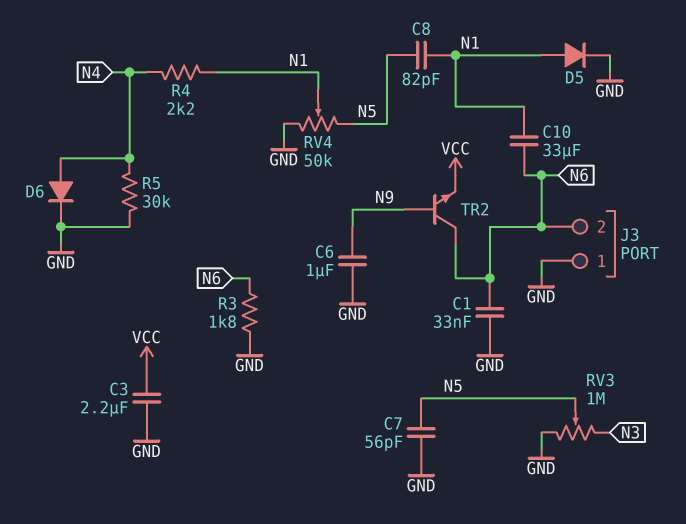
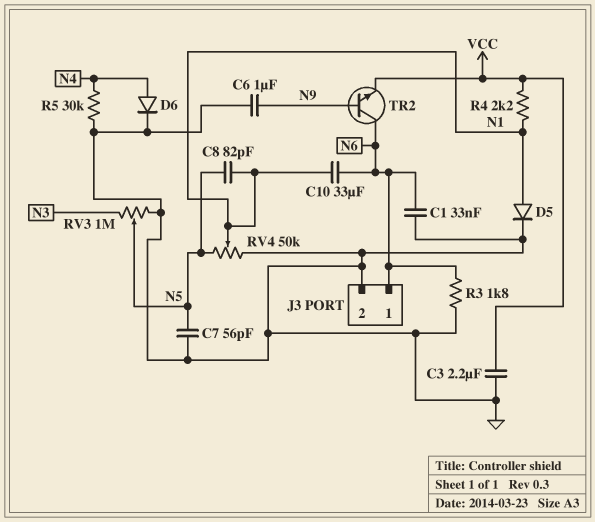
J3 pin 1: GND -> N6
J3 pin 2: N6 -> GND
R4: 2.2k (N1, N4) -> 2.2k (N1, VCC)

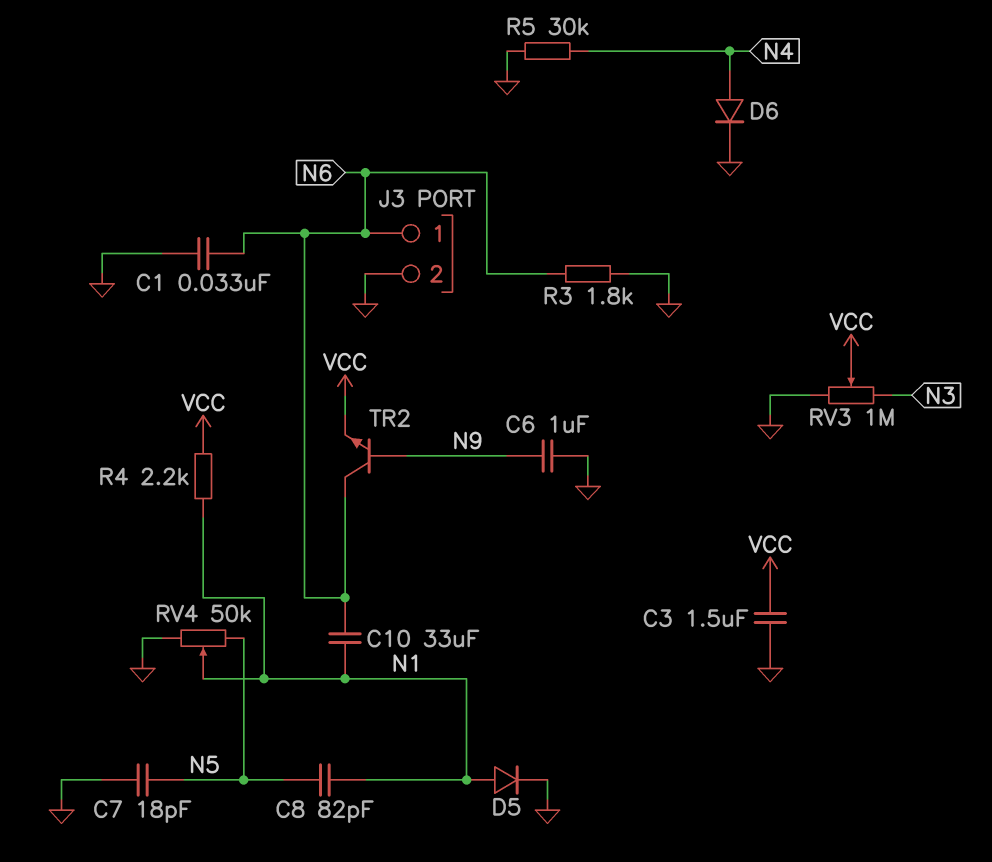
C3: 2.2uF (GND, VCC) -> 1.5uF (GND, VCC)
C7: 56pF (GND, N5) -> 18pF (GND, N5)
RV3: 1M (GND, N3, wiper N5) -> 1M (GND, N3, wiper VCC)

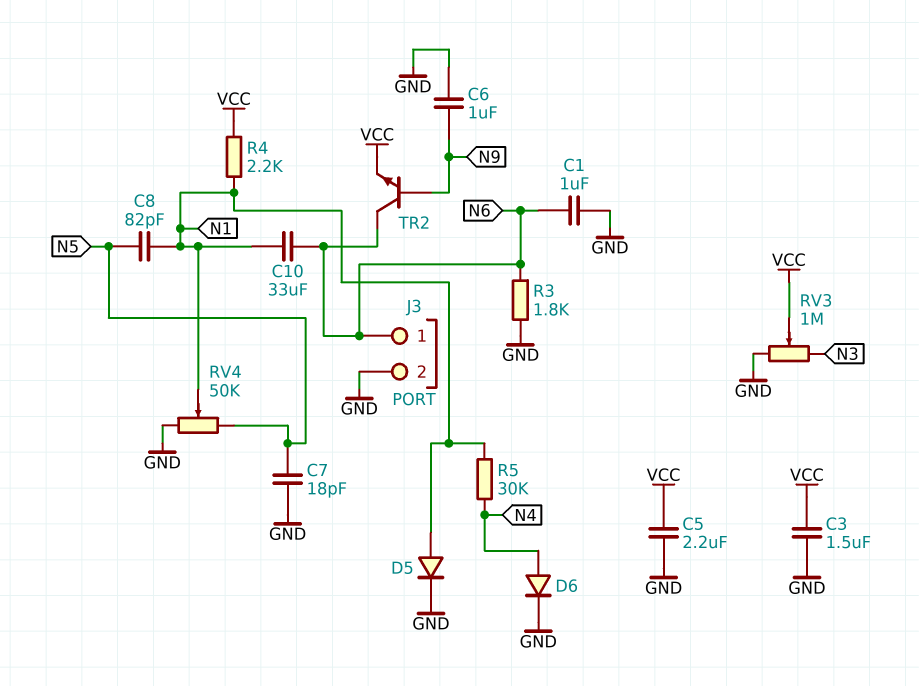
C1: 33nF (GND, N6) -> 1uF (GND, N6)
C5: none -> 2.2uF (GND, VCC)
R5: 30k (GND, N4) -> 30k (N1, N4)

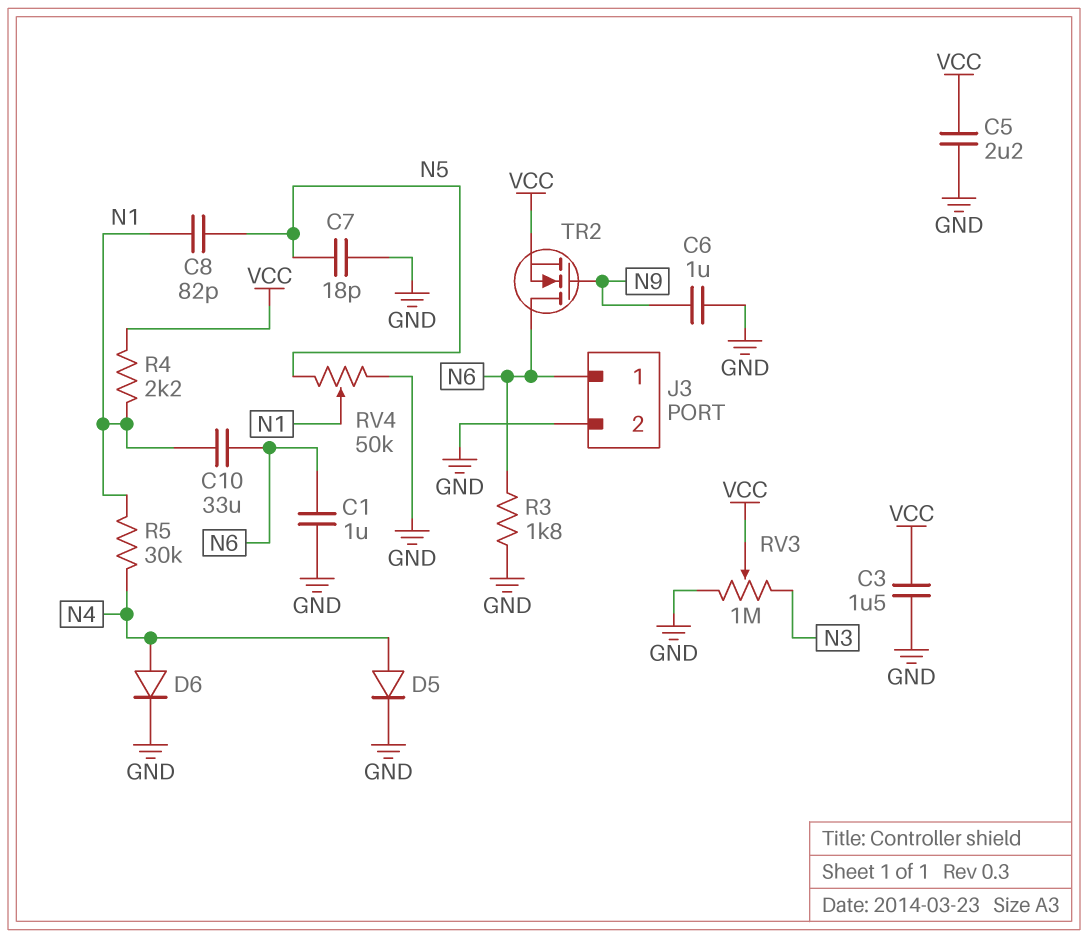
D5: diode (A N1, K GND) -> diode (A N4, K GND)
TR2: NPN (B N9, C N6, E VCC) -> NMOS (G N9, D N6, S VCC)

